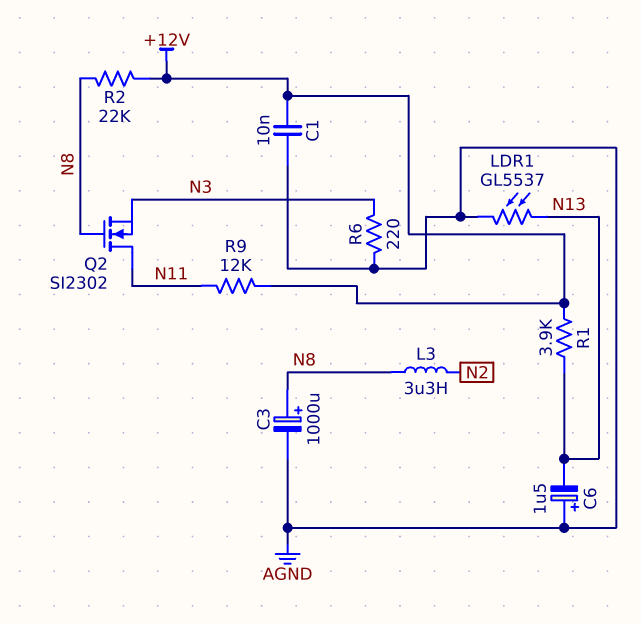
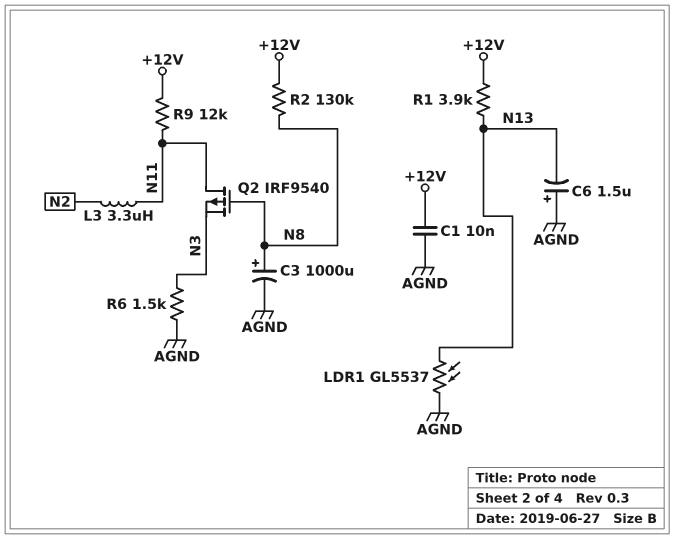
L3: 3.3uH (N2, N8) -> 3.3uH (N2, N11)
Q2: NMOS SI2302 (G N8, D N11, S N3) -> PMOS IRF9540 (G N8, D N11, S N3)
R2: 22k (+12V, N8) -> 130k (+12V, N8)
R6: 220 (AGND, N3) -> 1.5k (AGND, N3)

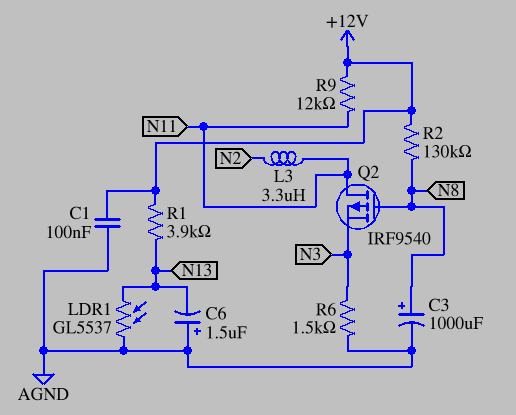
C1: 10nF (+12V, AGND) -> 100nF (+12V, AGND)

